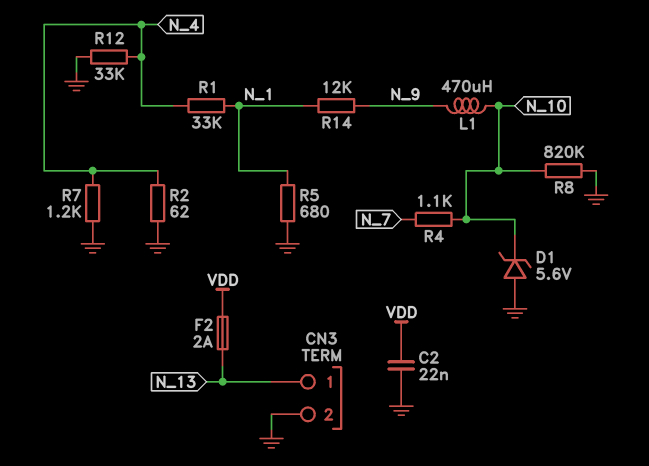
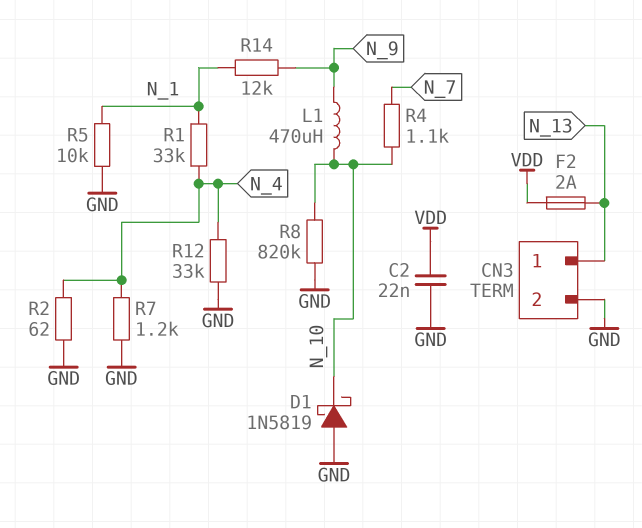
D1: zener 5.6V (A GND, K N_10) -> schottky 1N5819 (A GND, K N_10)
R5: 680 (GND, N_1) -> 10k (GND, N_1)

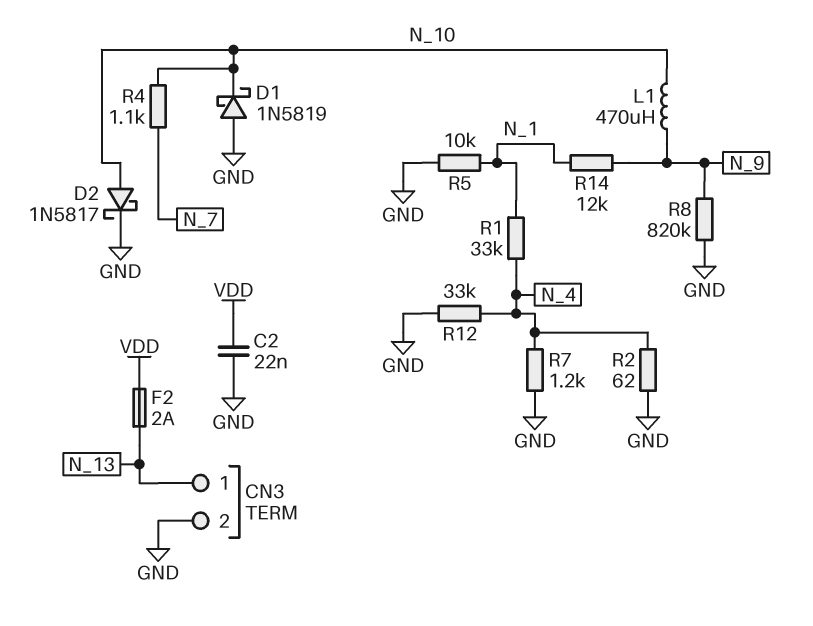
D2: none -> schottky 1N5817 (A N_10, K GND)
R8: 820k (GND, N_10) -> 820k (GND, N_9)

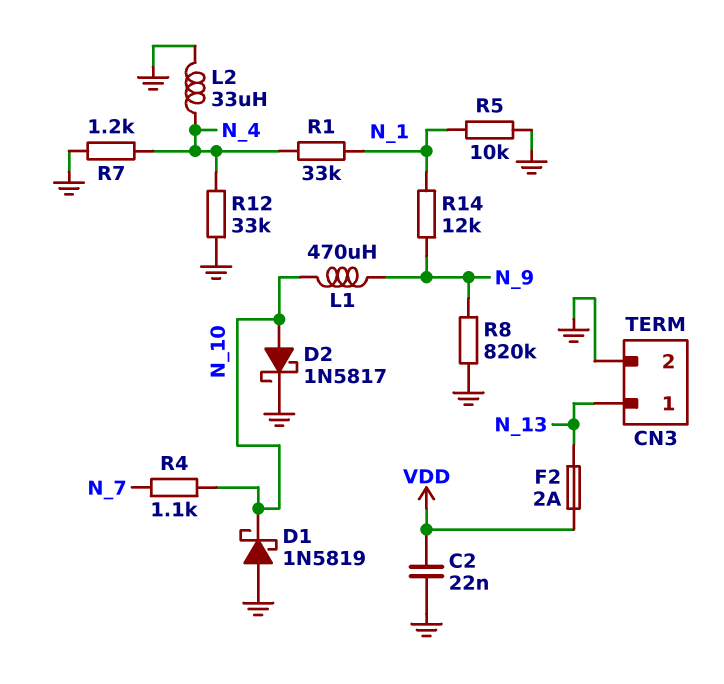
L2: none -> 33uH (GND, N_4)
R2: 62 (GND, N_4) -> none

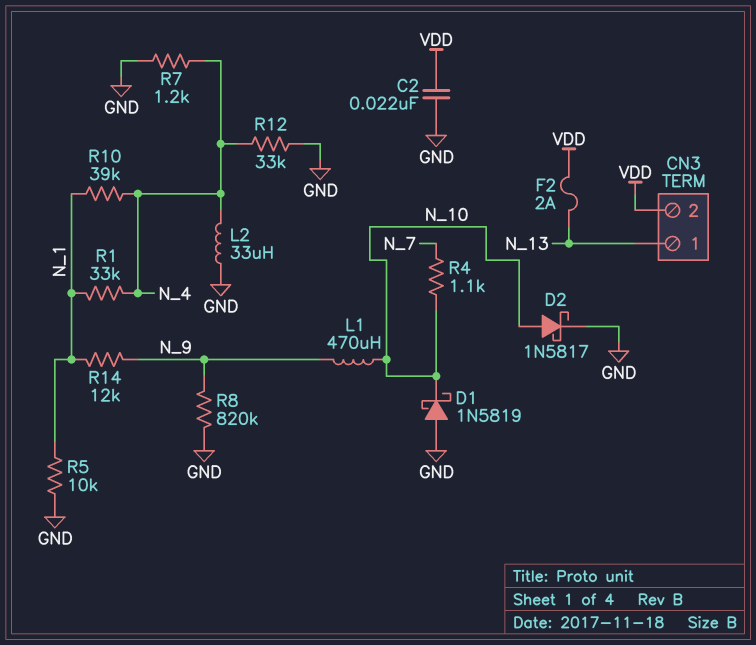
CN3 pin 2: GND -> VDD
R10: none -> 39k (N_1, N_4)

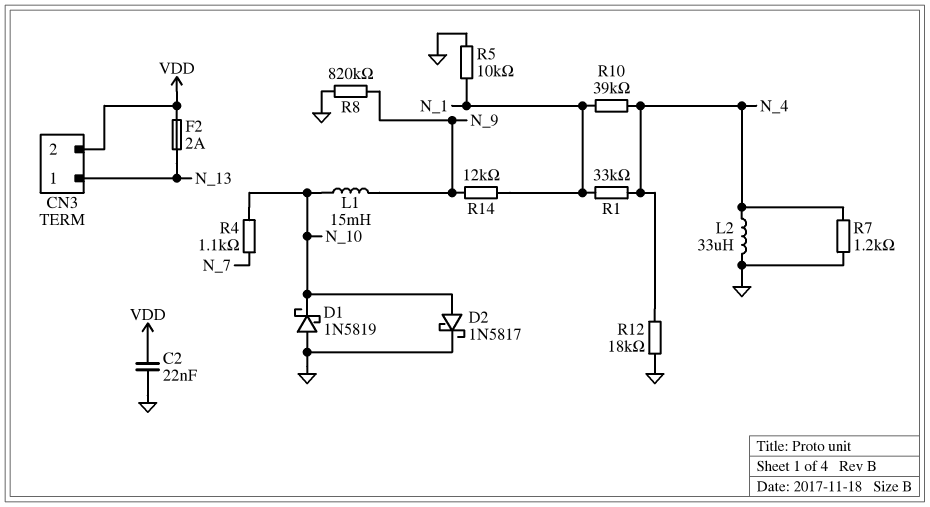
L1: 470uH (N_9, N_10) -> 15mH (N_9, N_10)
R12: 33k (GND, N_4) -> 18k (GND, N_4)

